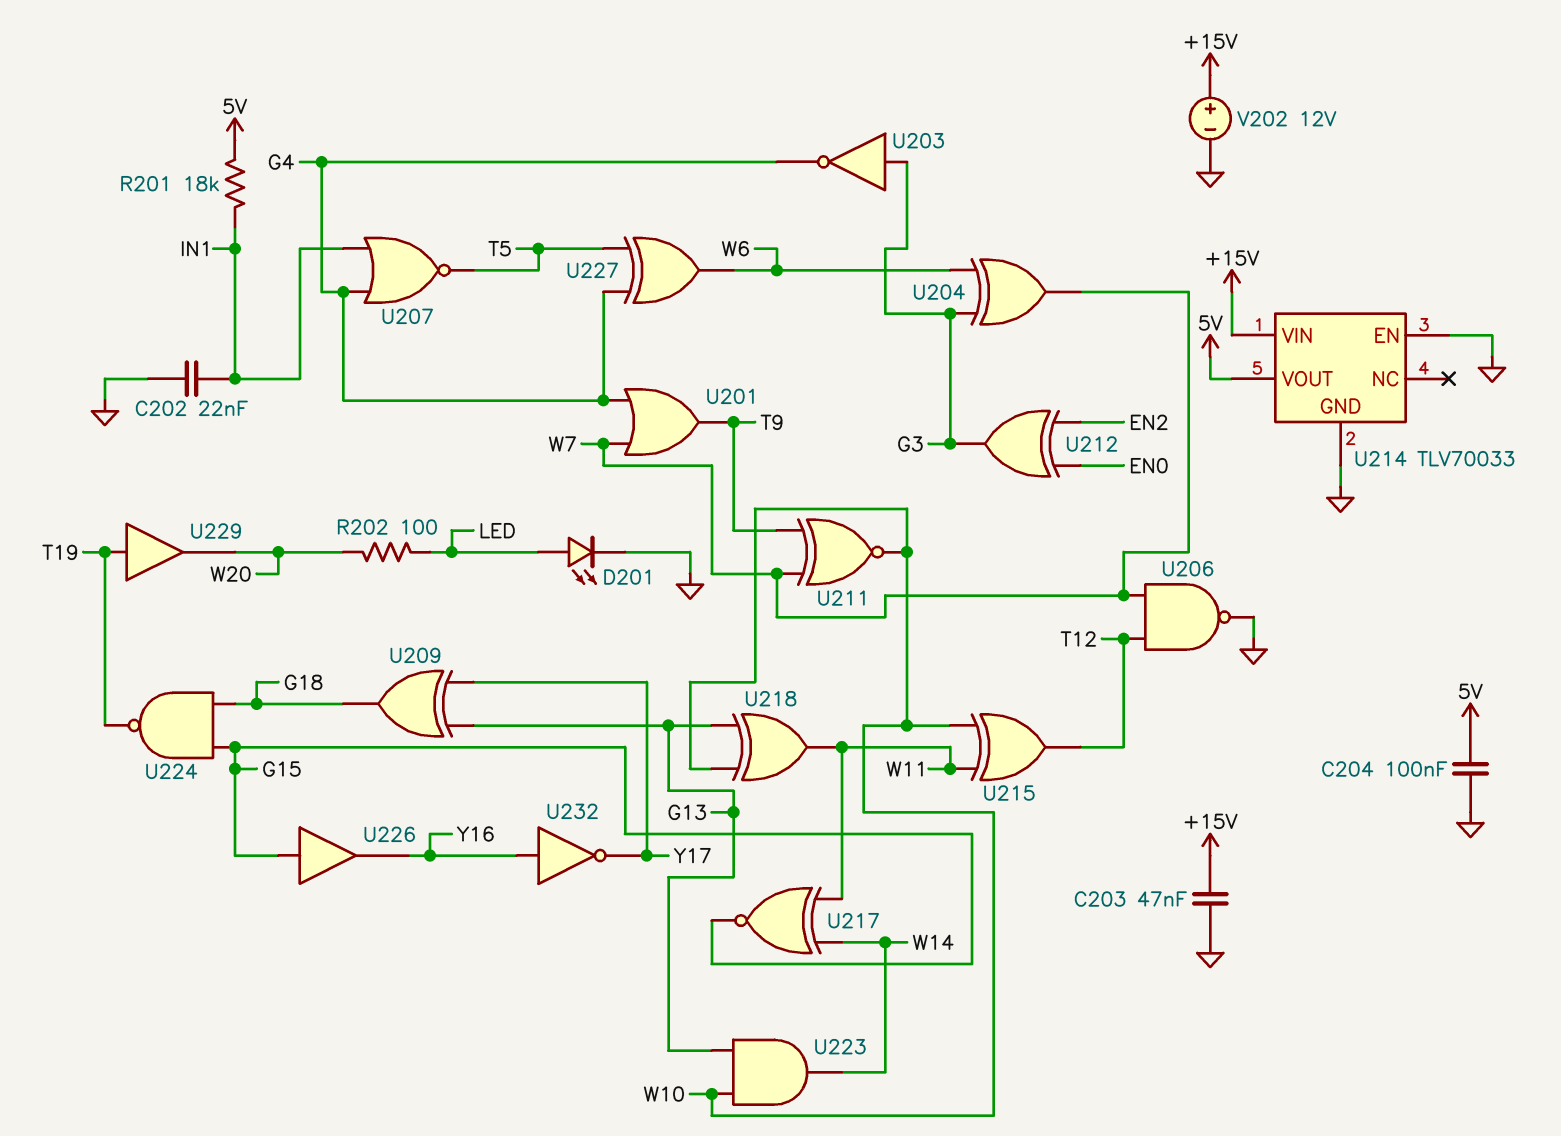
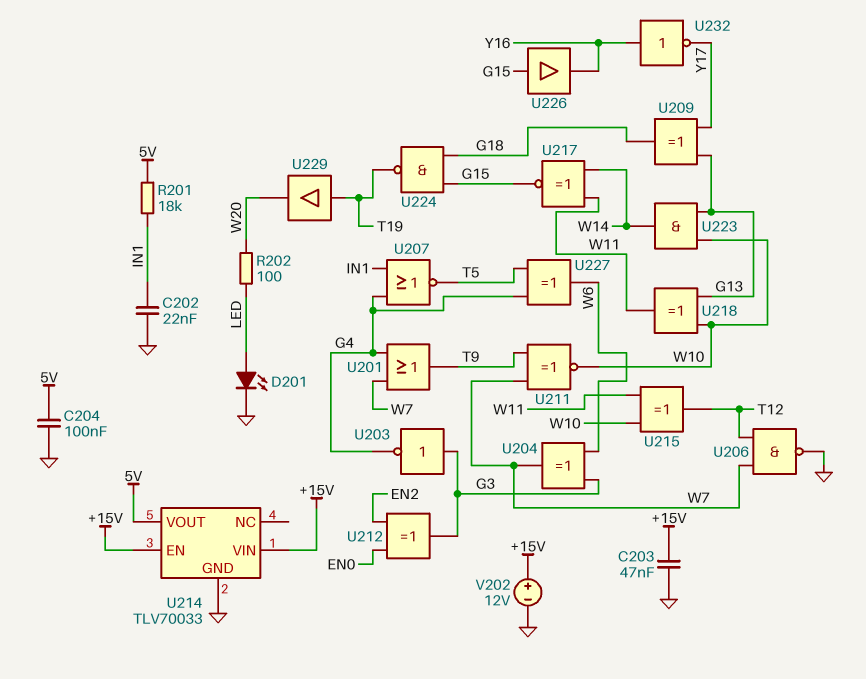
U214 pin EN: GND -> +15V

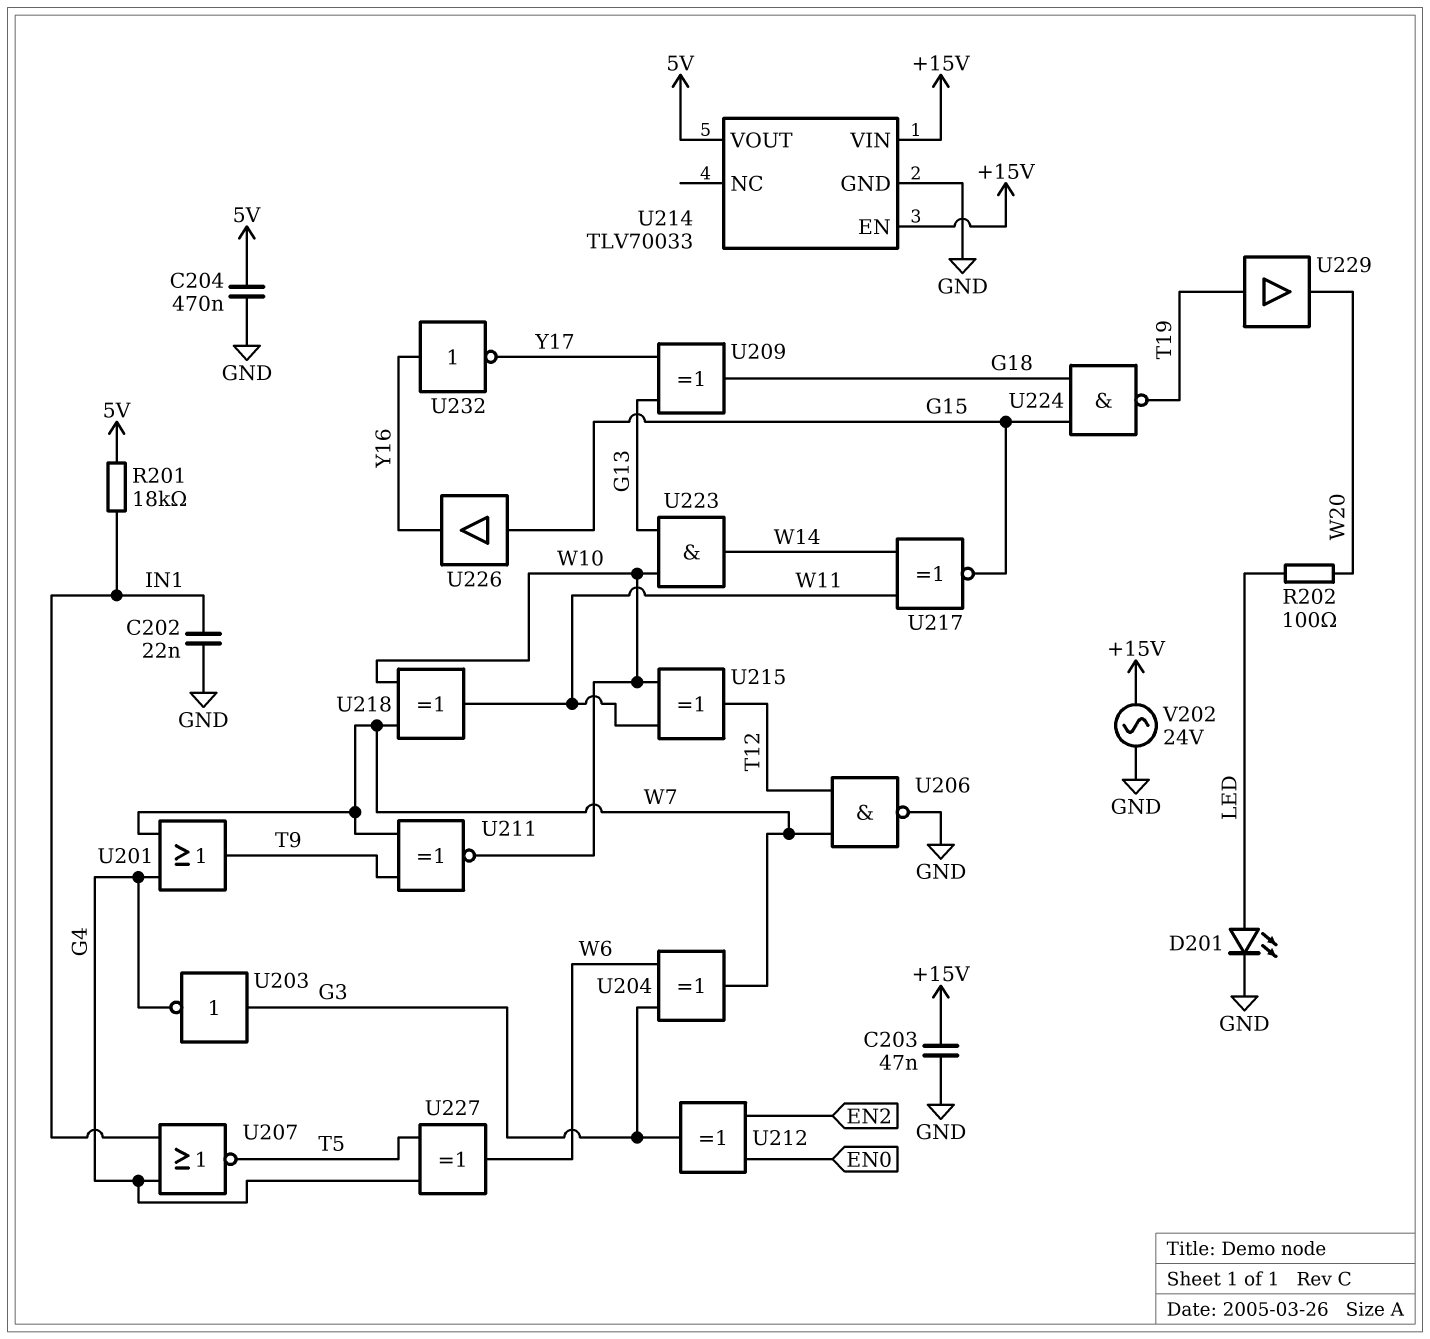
C204: 100nF (5V, GND) -> 470nF (5V, GND)
U218: XOR (in G13, in W10, out W11) -> XOR (in W7, in W10, out W11)
V202: 12V (plus +15V, minus GND) -> AC 24V (+15V, GND)

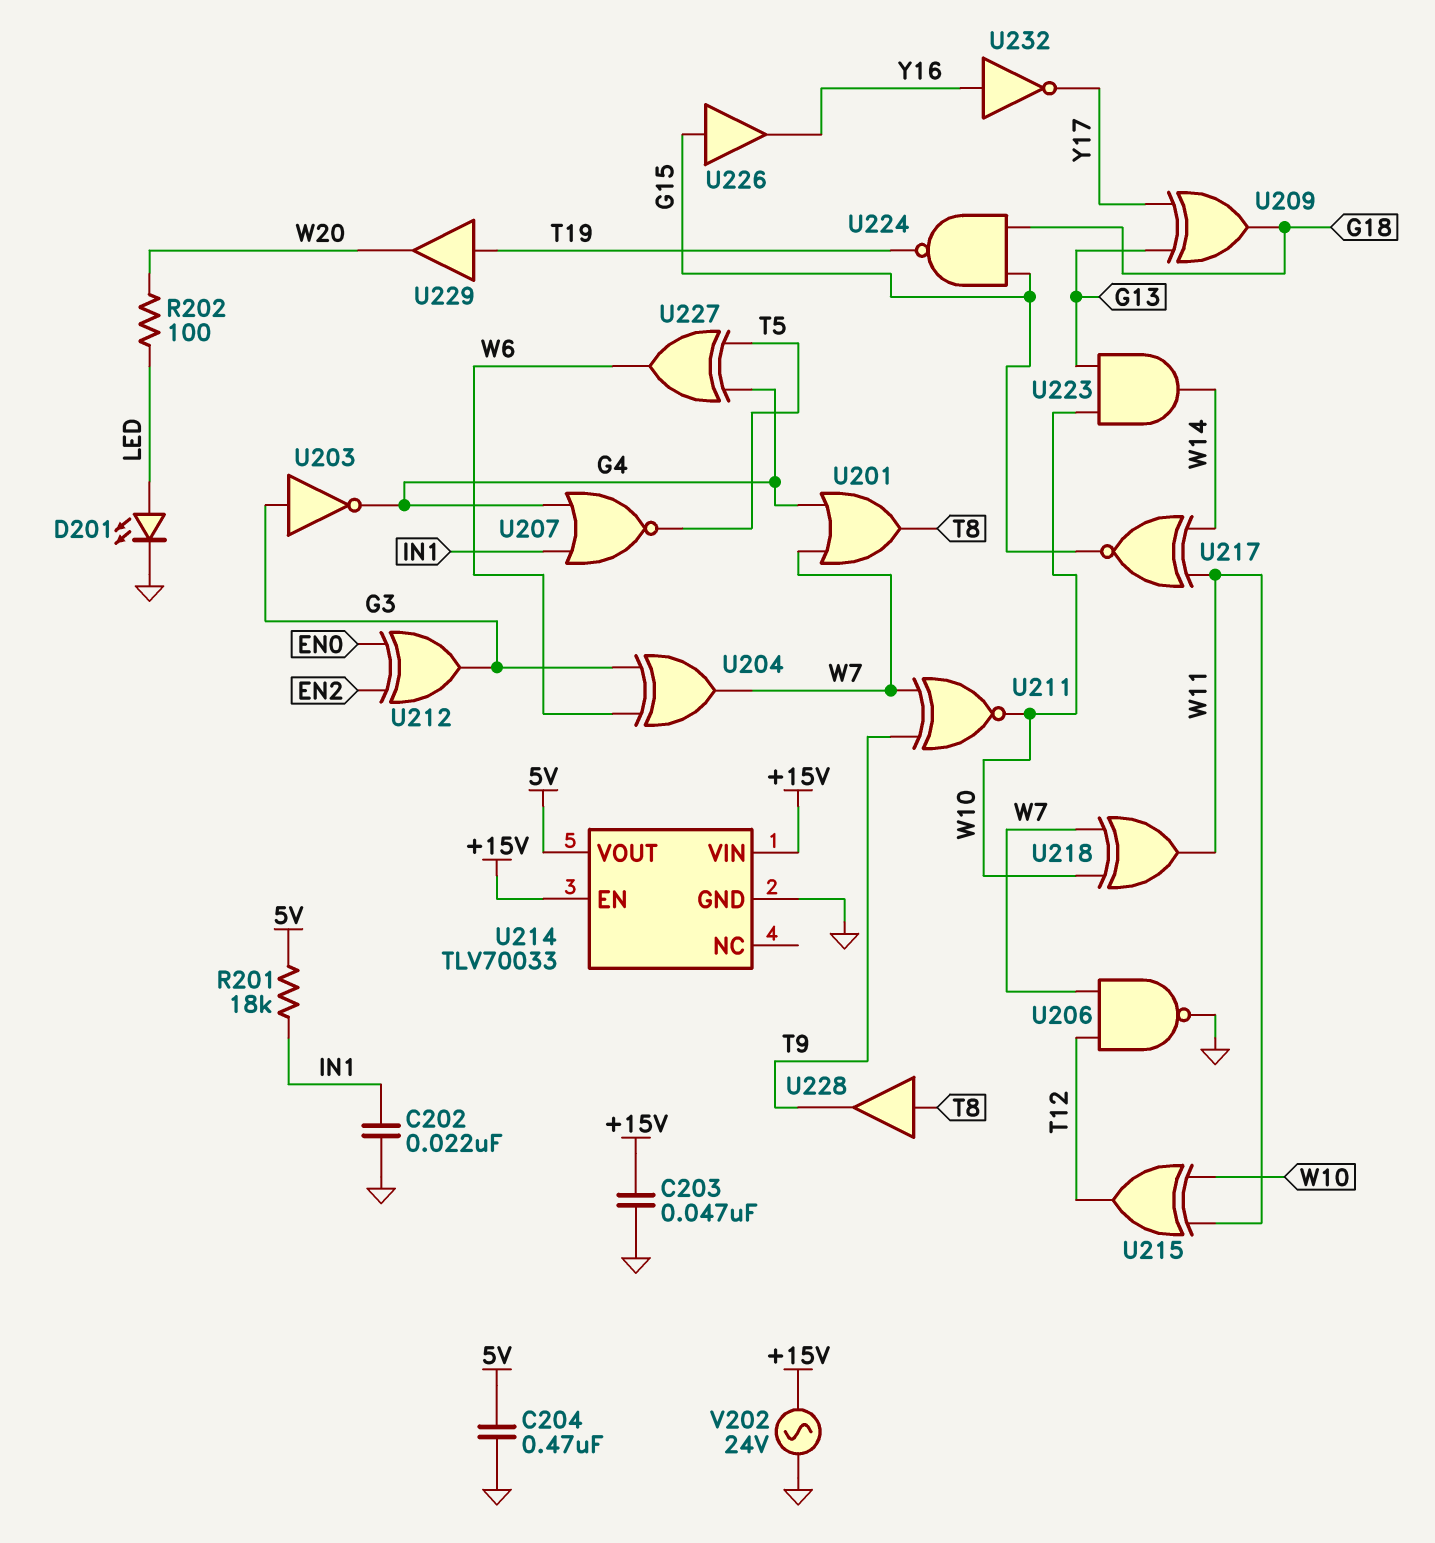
U201: OR (in G4, in W7, out T9) -> OR (in G4, in W7, out T8)
U228: none -> buffer (in T8, out T9)

